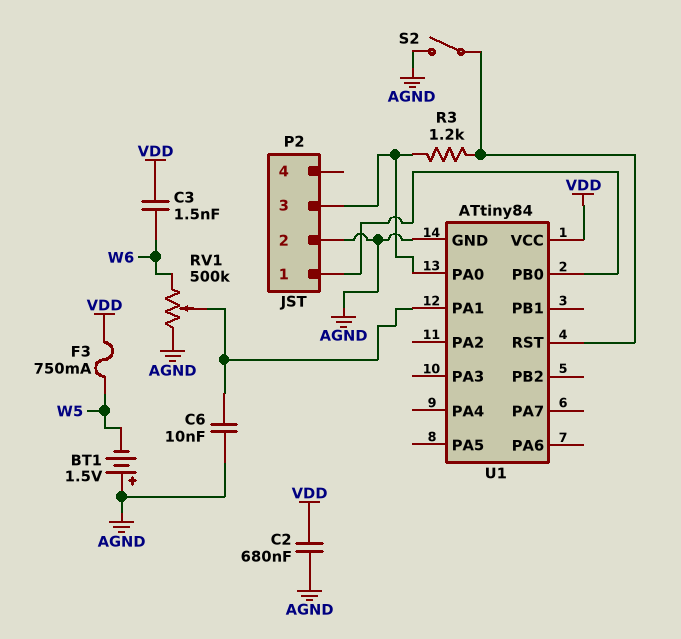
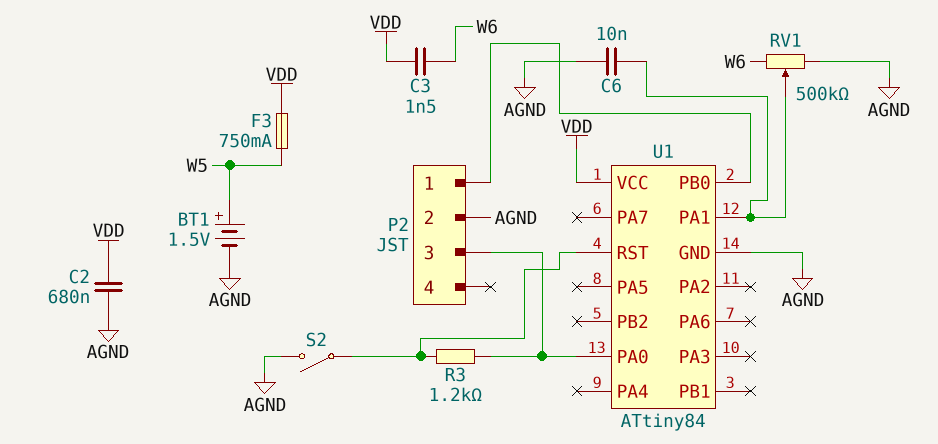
BT1: 1.5V (plus AGND, minus W5) -> 1.5V (plus W5, minus AGND)

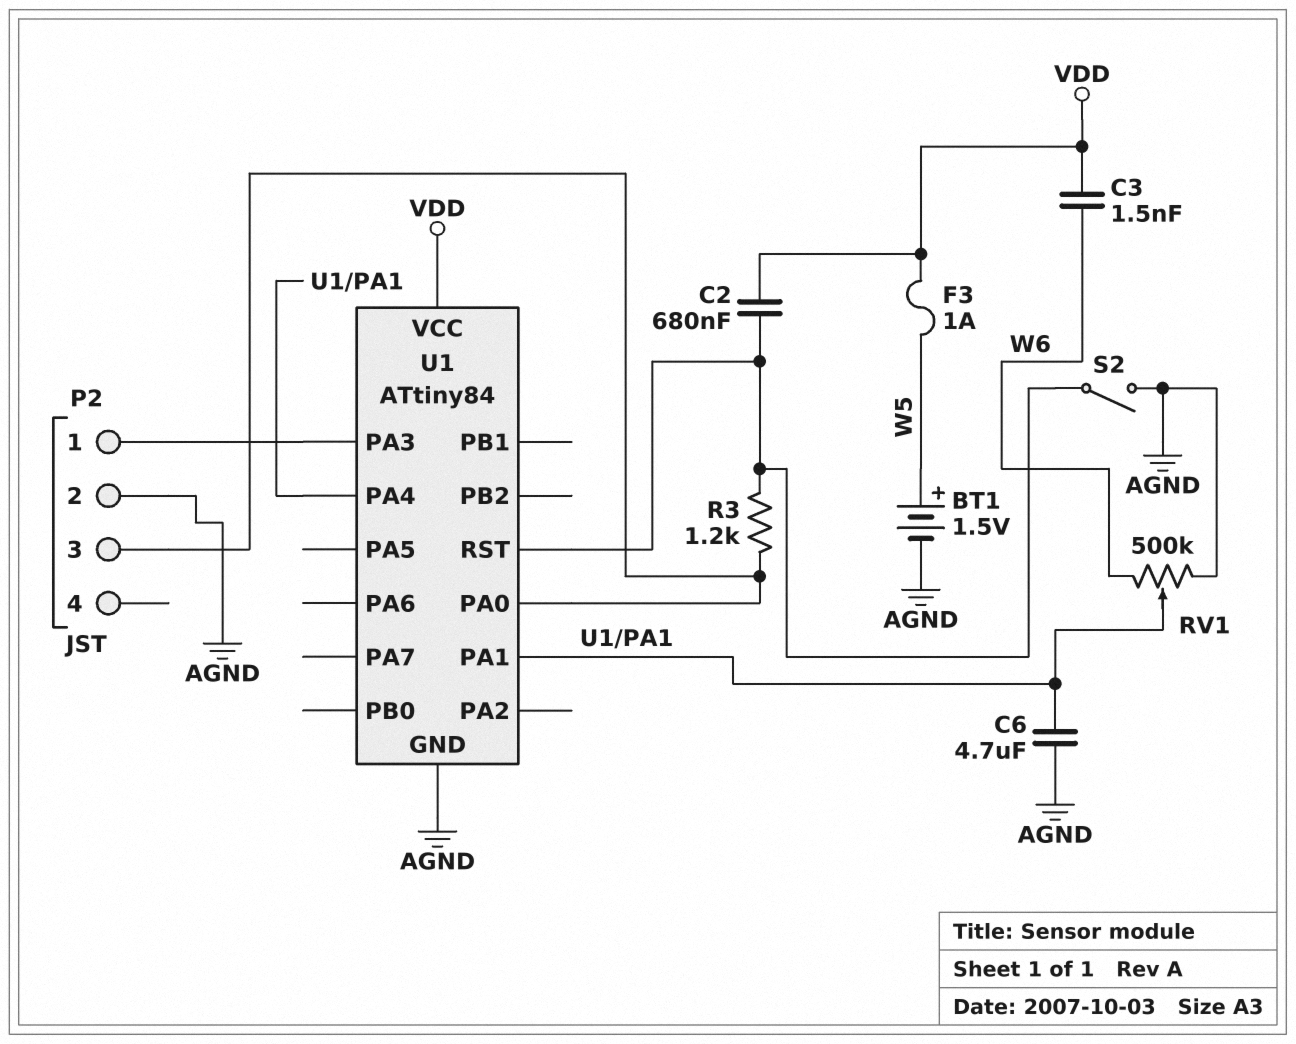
C2: 680nF (AGND, VDD) -> 680nF (U1/RST, VDD)
C6: 10nF (AGND, U1/PA1) -> 4.7uF (AGND, U1/PA1)
F3: 750mA (VDD, W5) -> 1A (VDD, W5)
U1 pin PA3: none -> P2/1
U1 pin PA4: none -> U1/PA1
U1 pin PB0: P2/1 -> none

